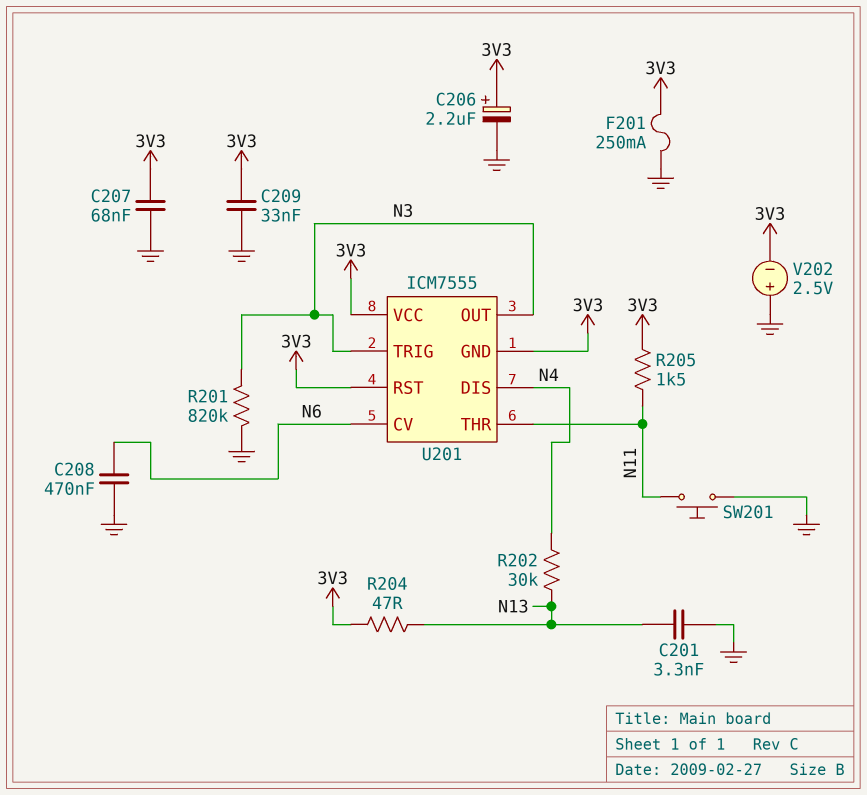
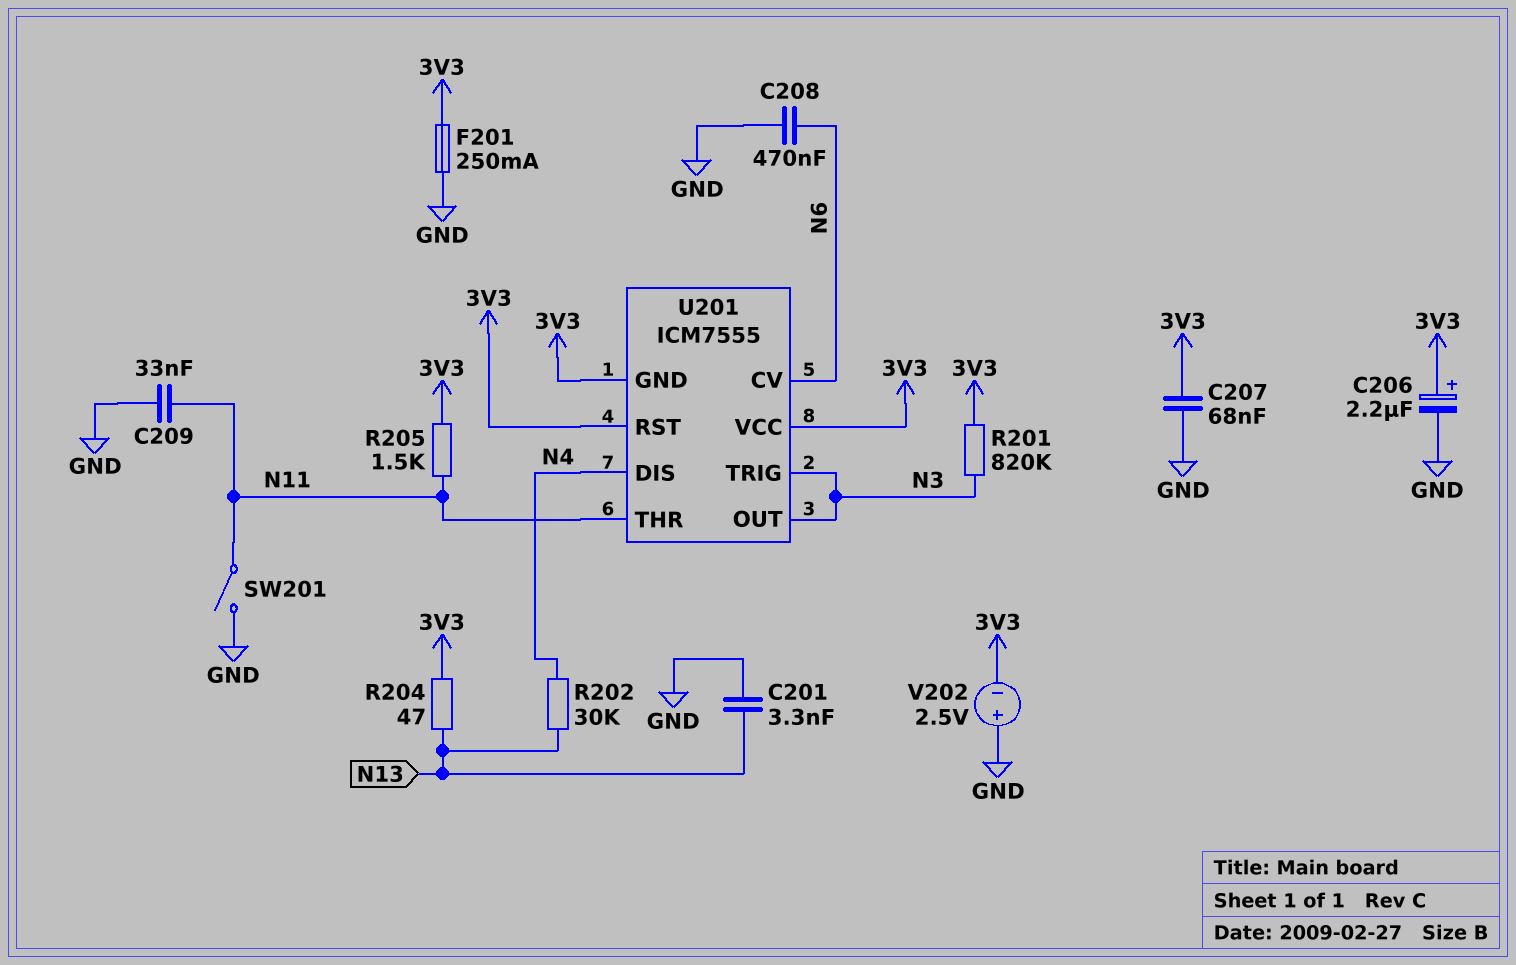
C209: 33nF (3V3, GND) -> 33nF (GND, N11)
R201: 820k (GND, N3) -> 820k (3V3, N3)
SW201: button (GND, N11) -> switch (GND, N11)

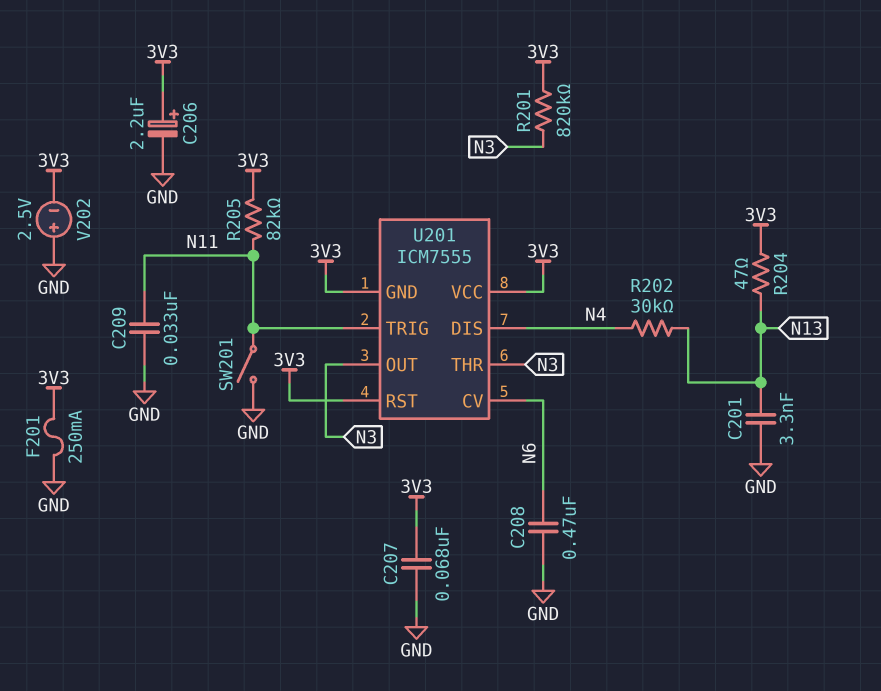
R205: 1.5k (3V3, N11) -> 82k (3V3, N11)
U201 pin THR: N11 -> N3
U201 pin TRIG: N3 -> N11

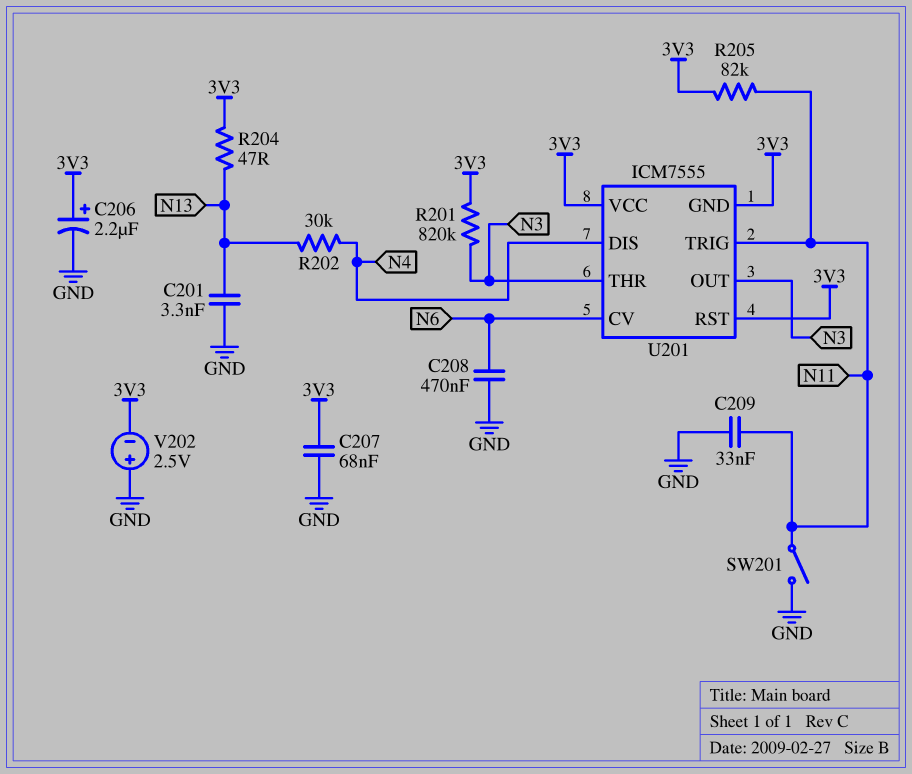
F201: 250mA (3V3, GND) -> none

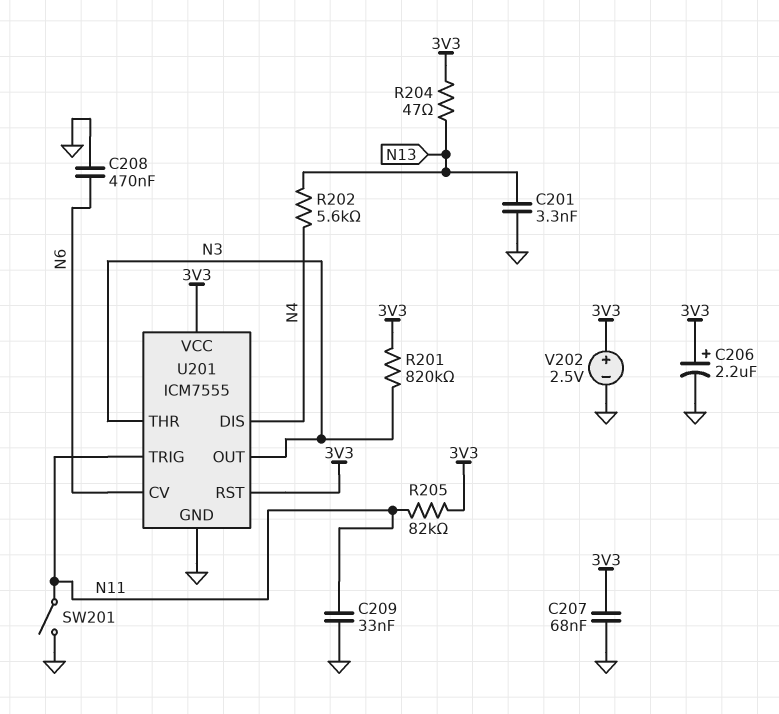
R202: 30k (N4, N13) -> 5.6k (N4, N13)
U201 pin GND: 3V3 -> GND
V202: 2.5V (plus GND, minus 3V3) -> 2.5V (plus 3V3, minus GND)

